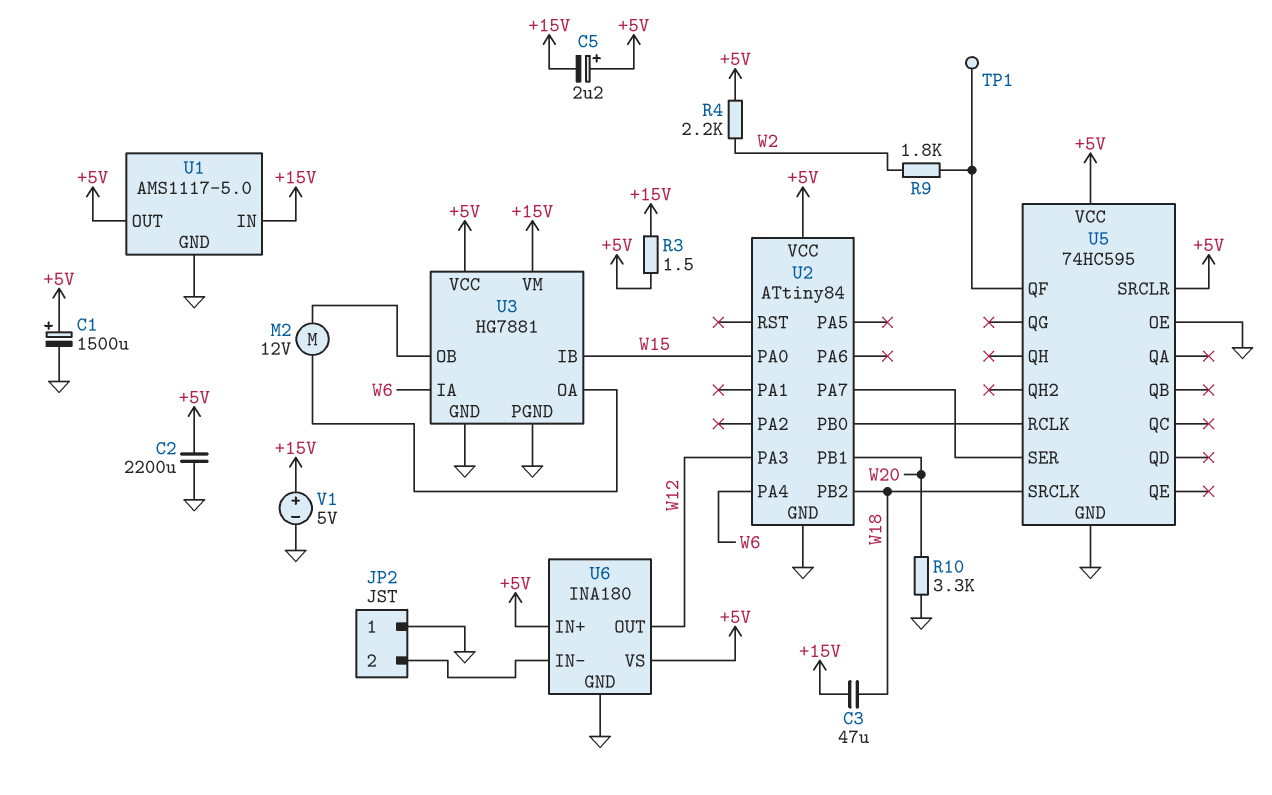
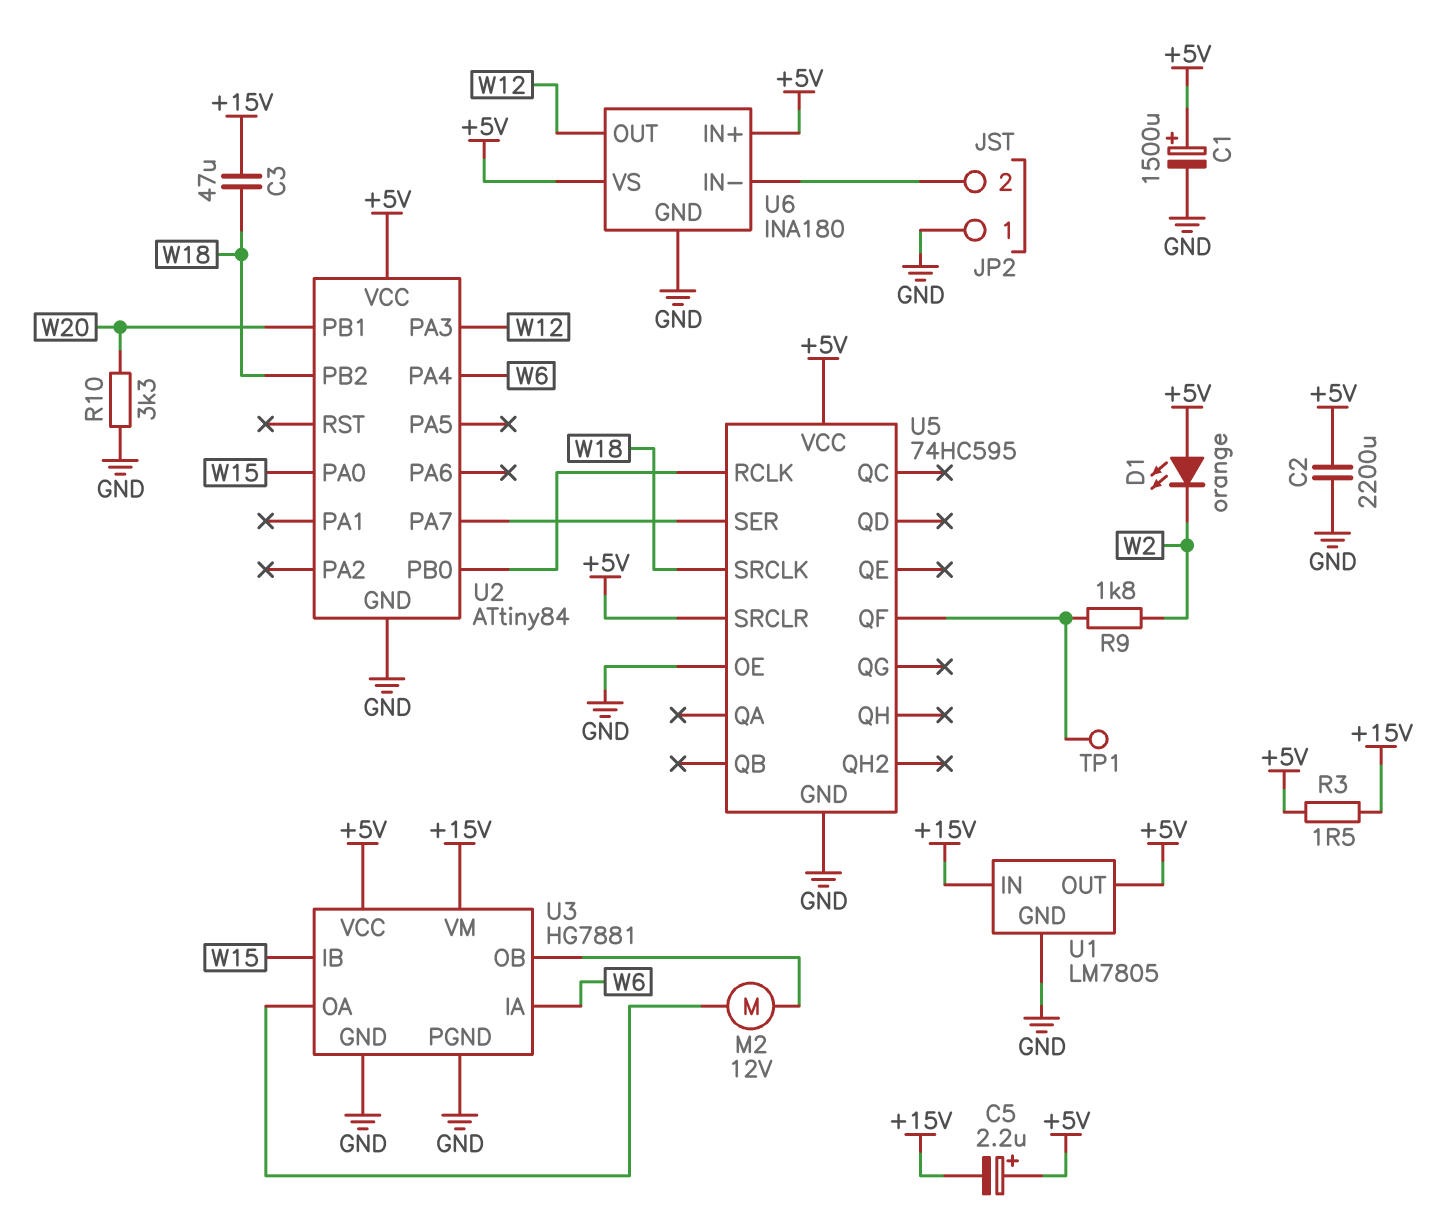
D1: none -> LED orange (A +5V, K W2)
R4: 2.2k (+5V, W2) -> none
U1: AMS1117-5.0 -> LM7805
V1: 5V (plus +15V, minus GND) -> none

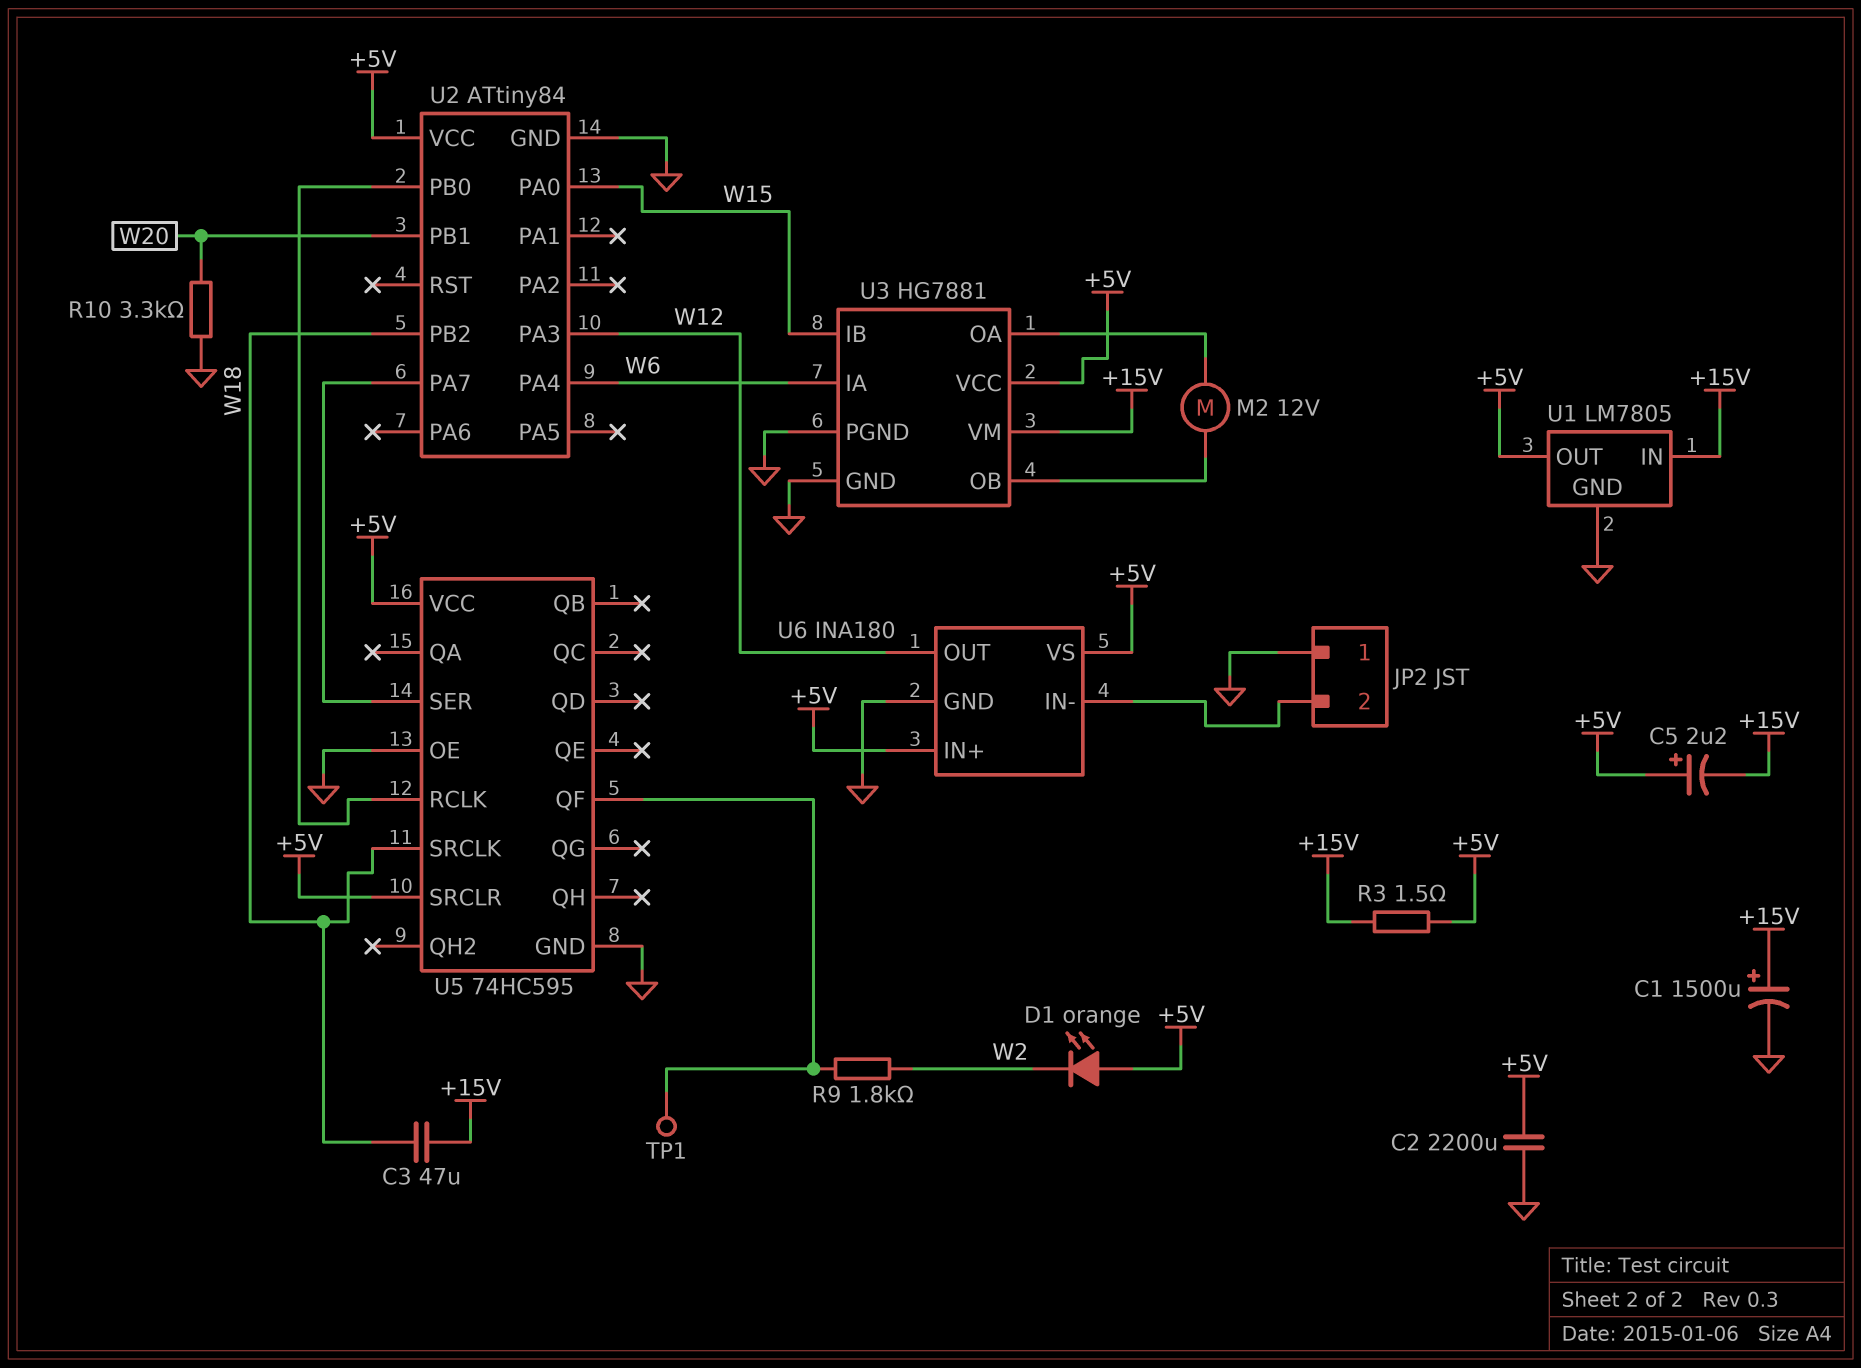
C1: 1500uF (plus +5V, minus GND) -> 1500uF (plus +15V, minus GND)

